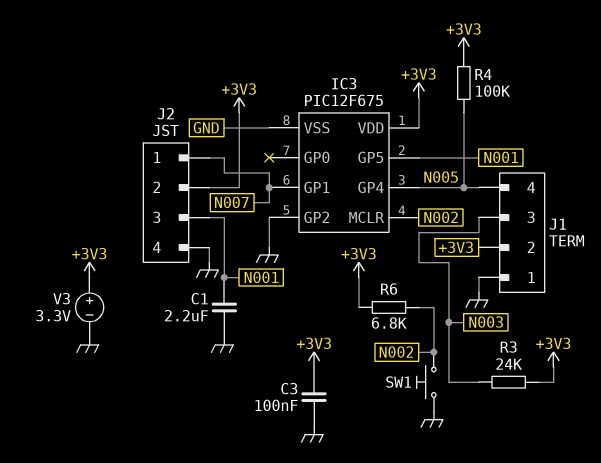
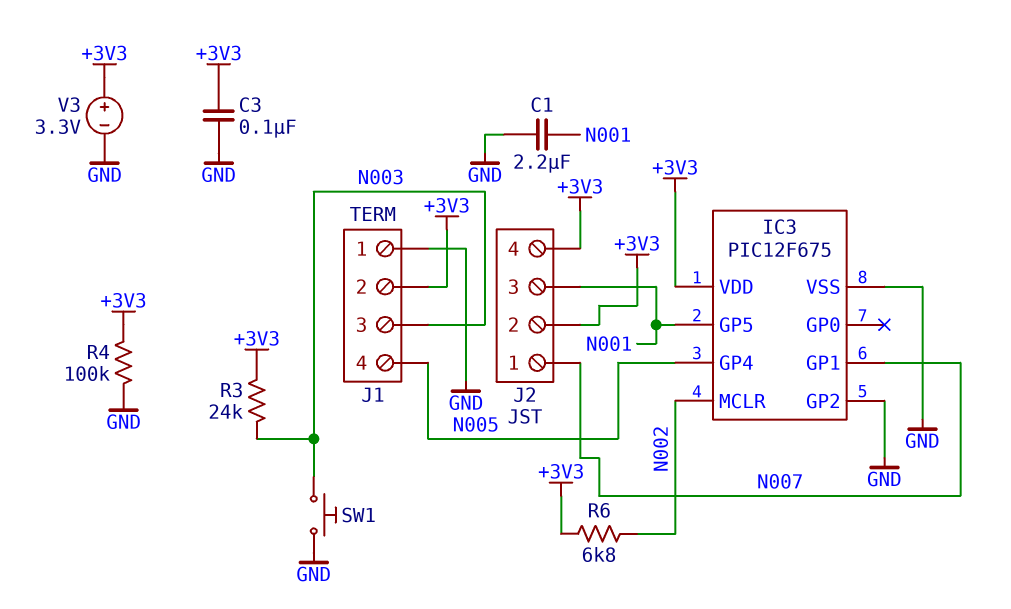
J2 pin 4: GND -> +3V3
R4: 100k (+3V3, N005) -> 100k (+3V3, GND)
SW1: button (GND, N002) -> button (GND, N003)

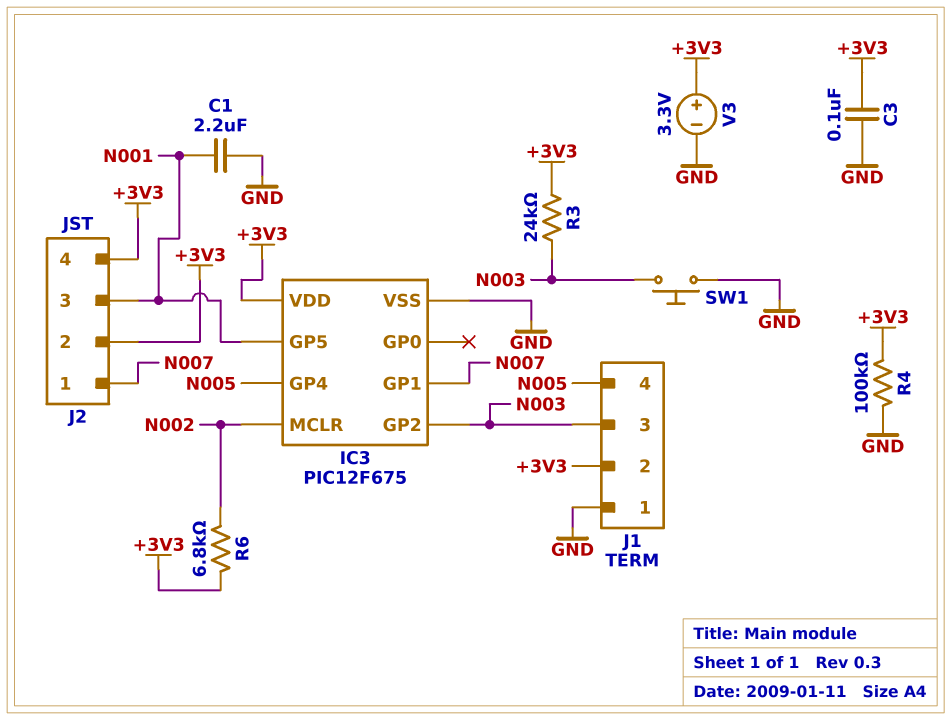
IC3 pin GP2: GND -> N003

